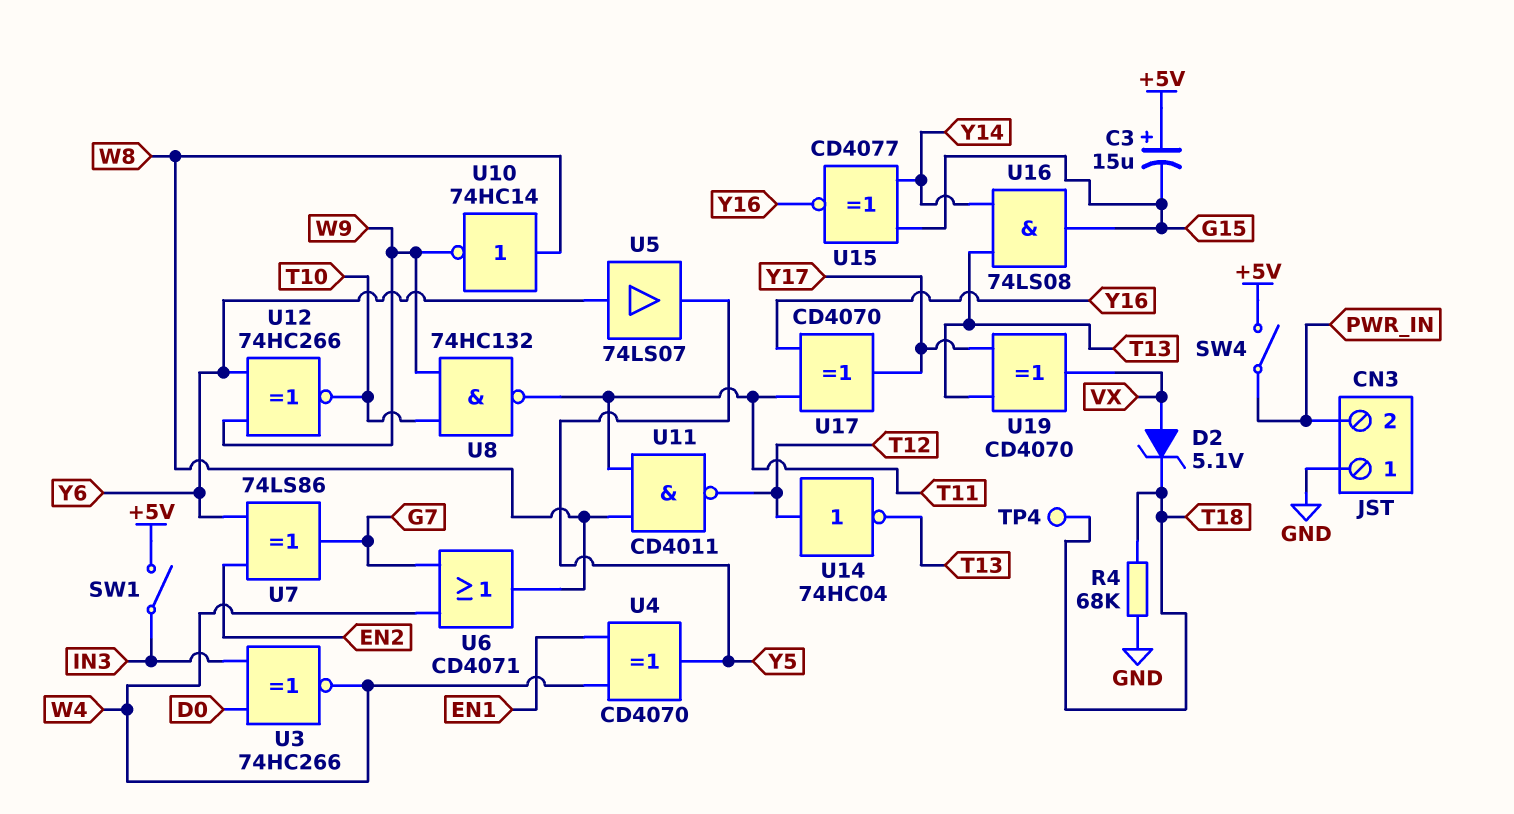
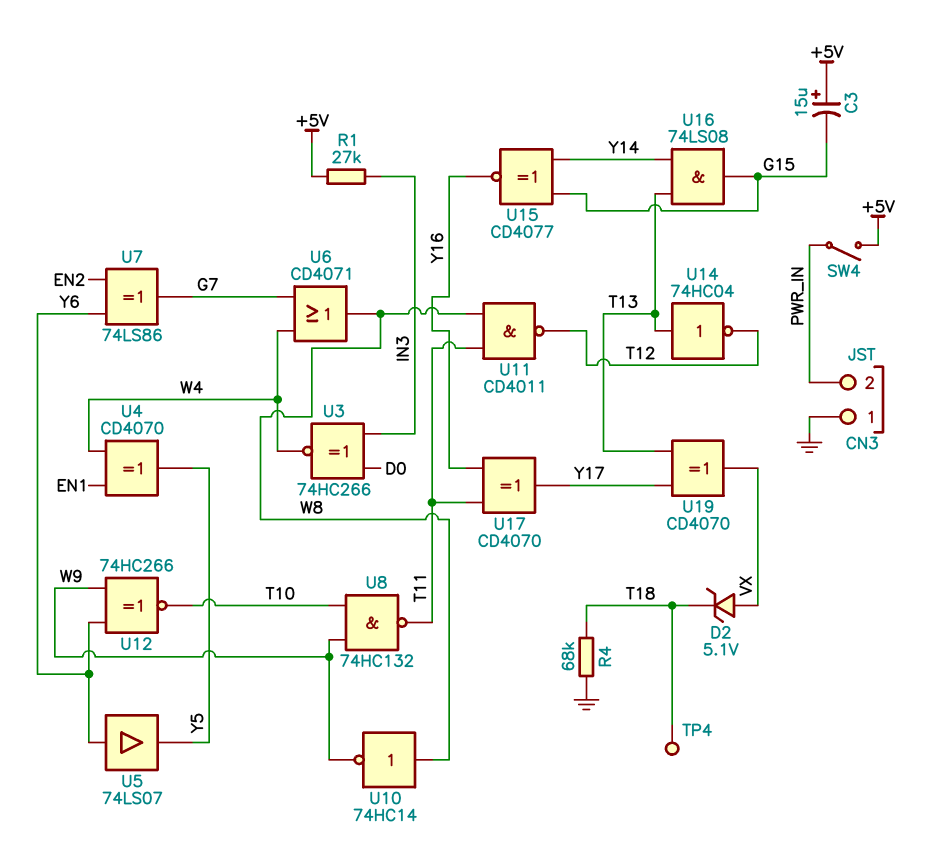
R1: none -> 27k (+5V, IN3)
SW1: switch (+5V, IN3) -> none
U14: NOT 74HC04 (in T12, out T13) -> NOT 74HC04 (in T13, out T12)

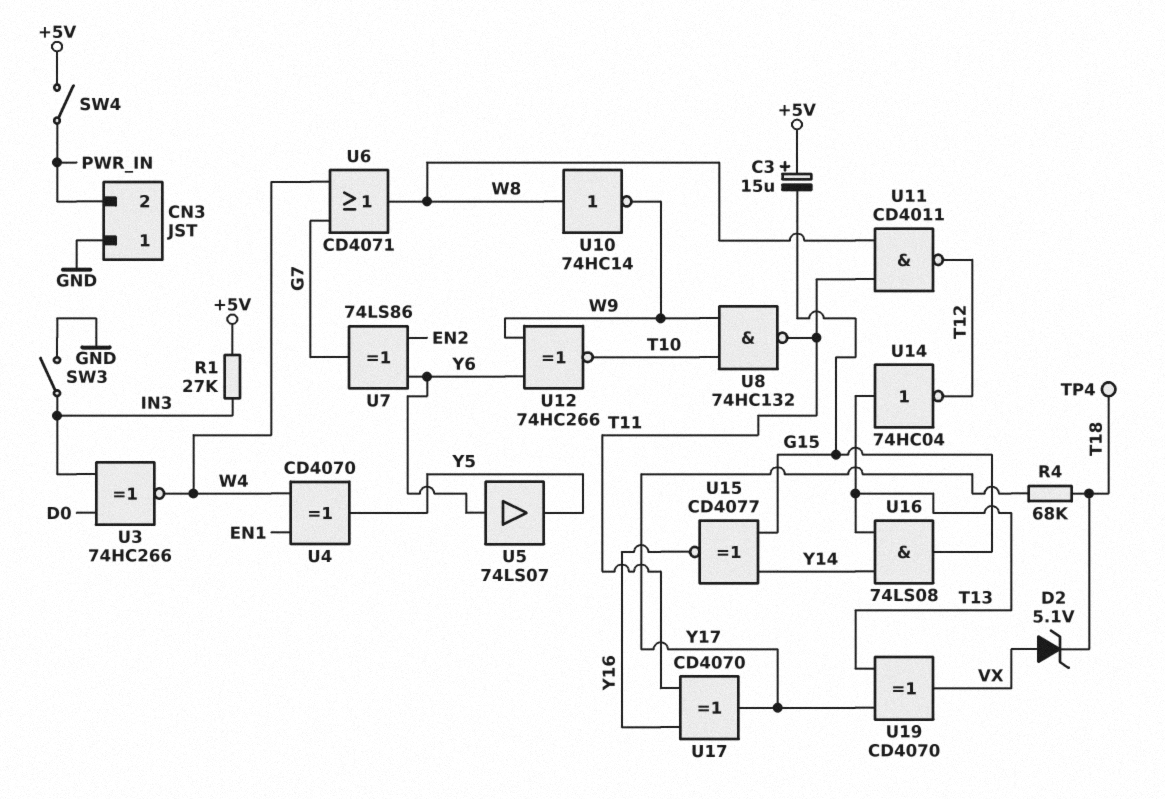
R4: 68k (GND, T18) -> 68k (T18, Y17)
SW3: none -> switch (GND, IN3)

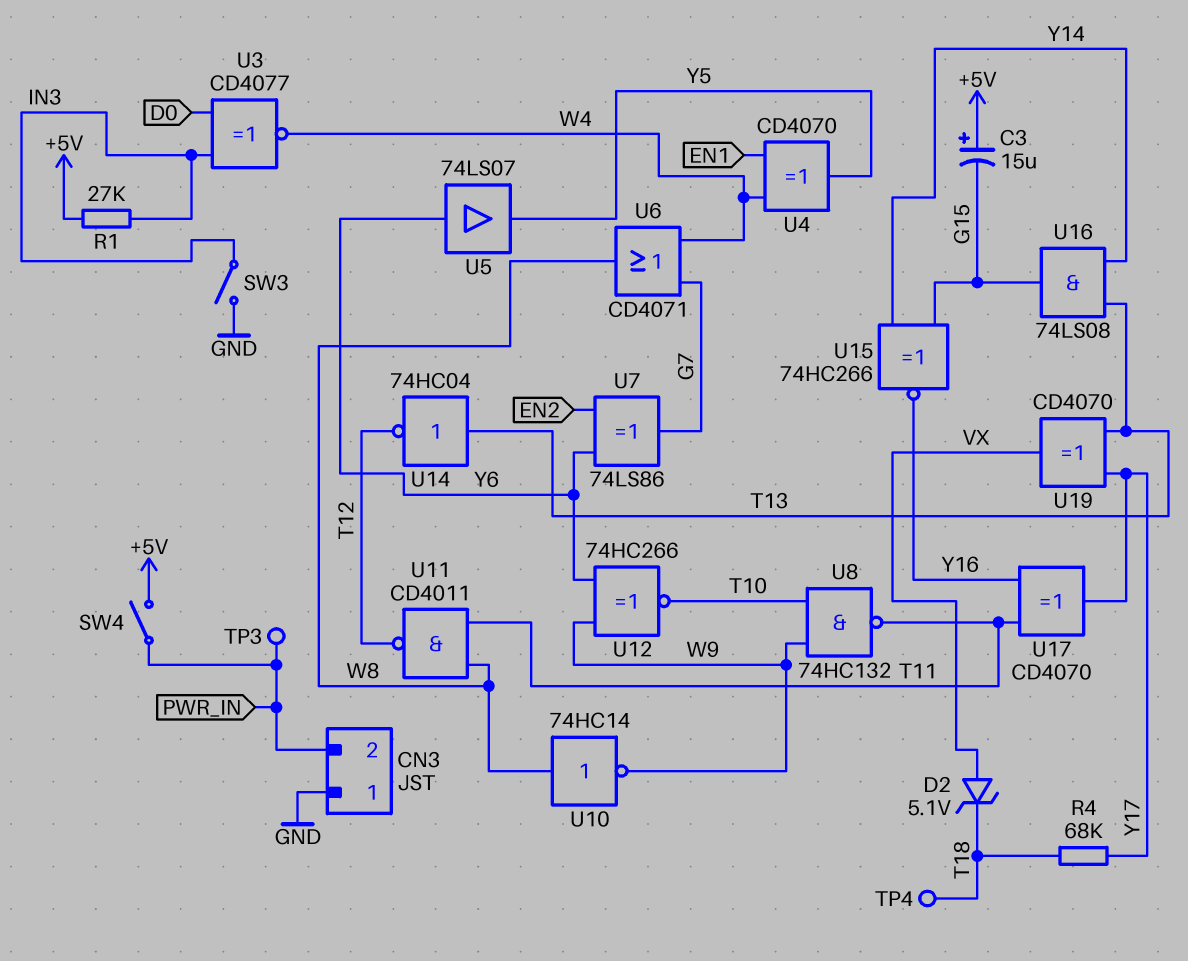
TP3: none -> test point (PWR_IN)
U3: XNOR 74HC266 (in D0, in IN3, out W4) -> XNOR CD4077 (in D0, in IN3, out W4)
U15: XNOR CD4077 (in G15, in Y14, out Y16) -> XNOR 74HC266 (in G15, in Y14, out Y16)

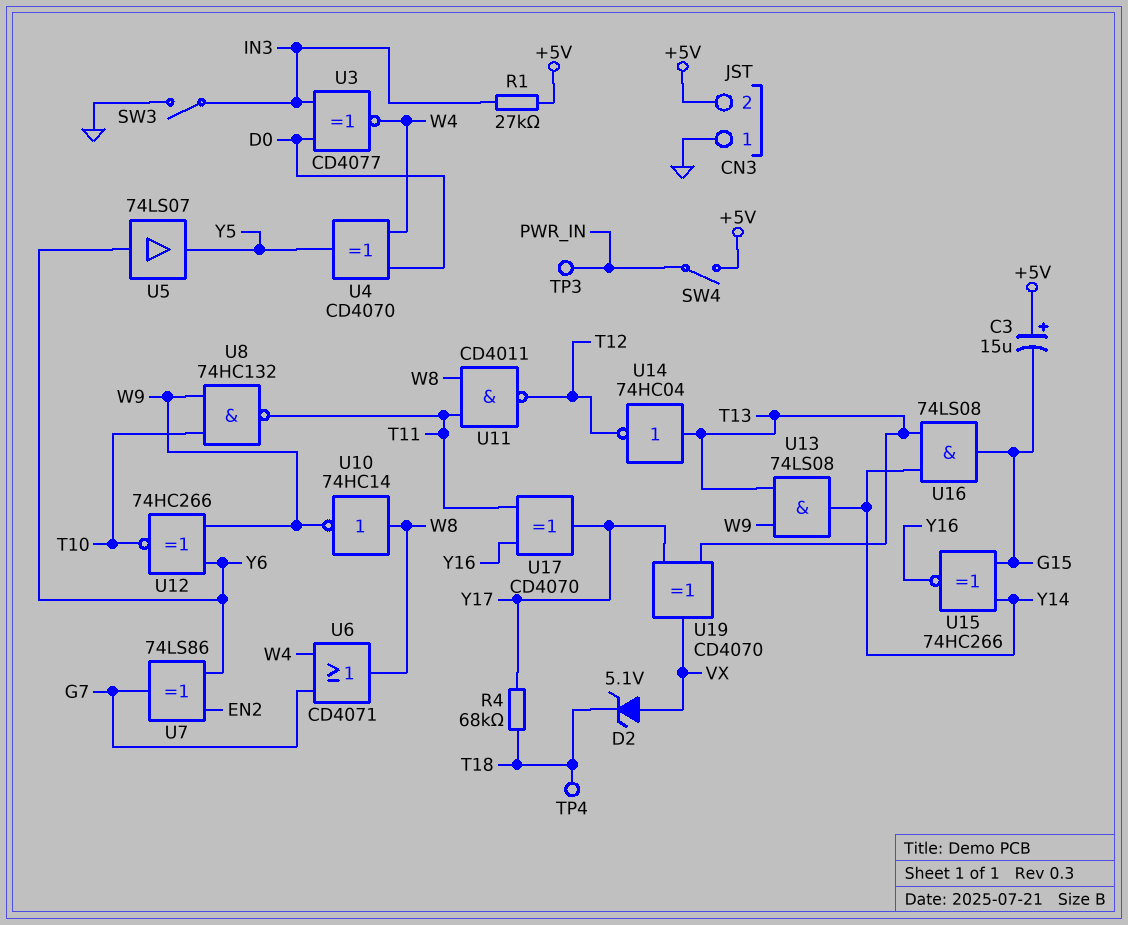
CN3 pin 2: PWR_IN -> +5V
U4: XOR CD4070 (in EN1, in W4, out Y5) -> XOR CD4070 (in D0, in W4, out Y5)
U13: none -> AND 74LS08 (in T13, in W9, out Y14)

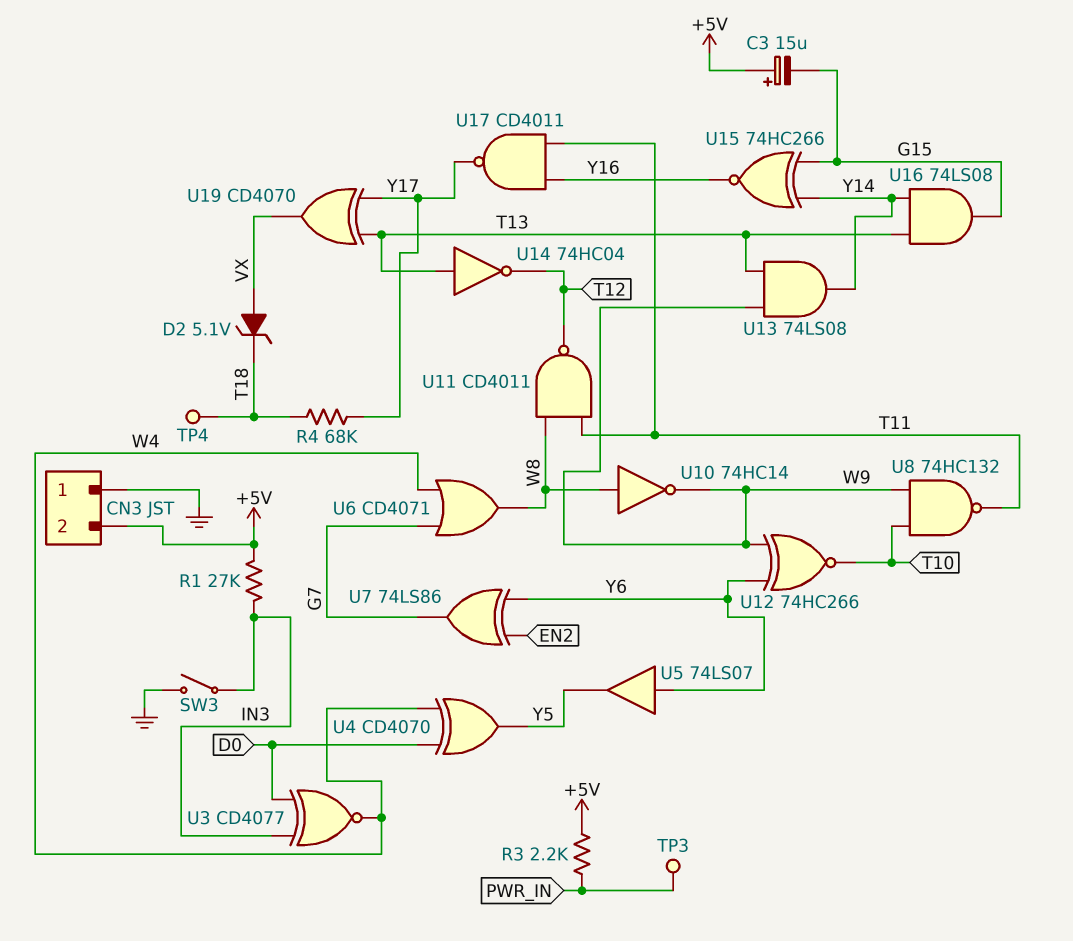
R3: none -> 2.2k (+5V, PWR_IN)
SW4: switch (+5V, PWR_IN) -> none
U17: XOR CD4070 (in T11, in Y16, out Y17) -> NAND CD4011 (in T11, in Y16, out Y17)

